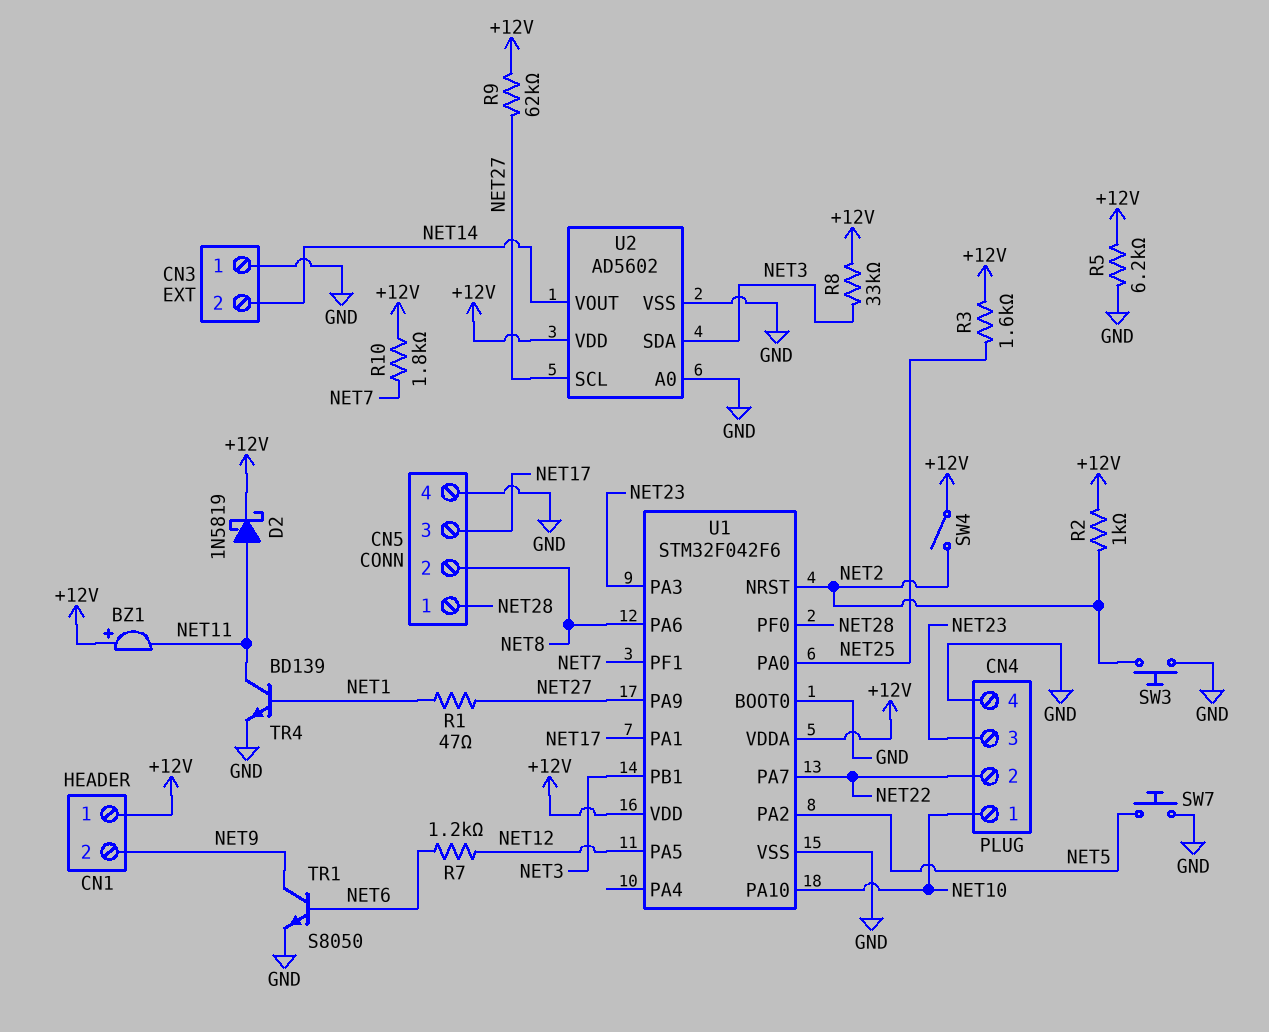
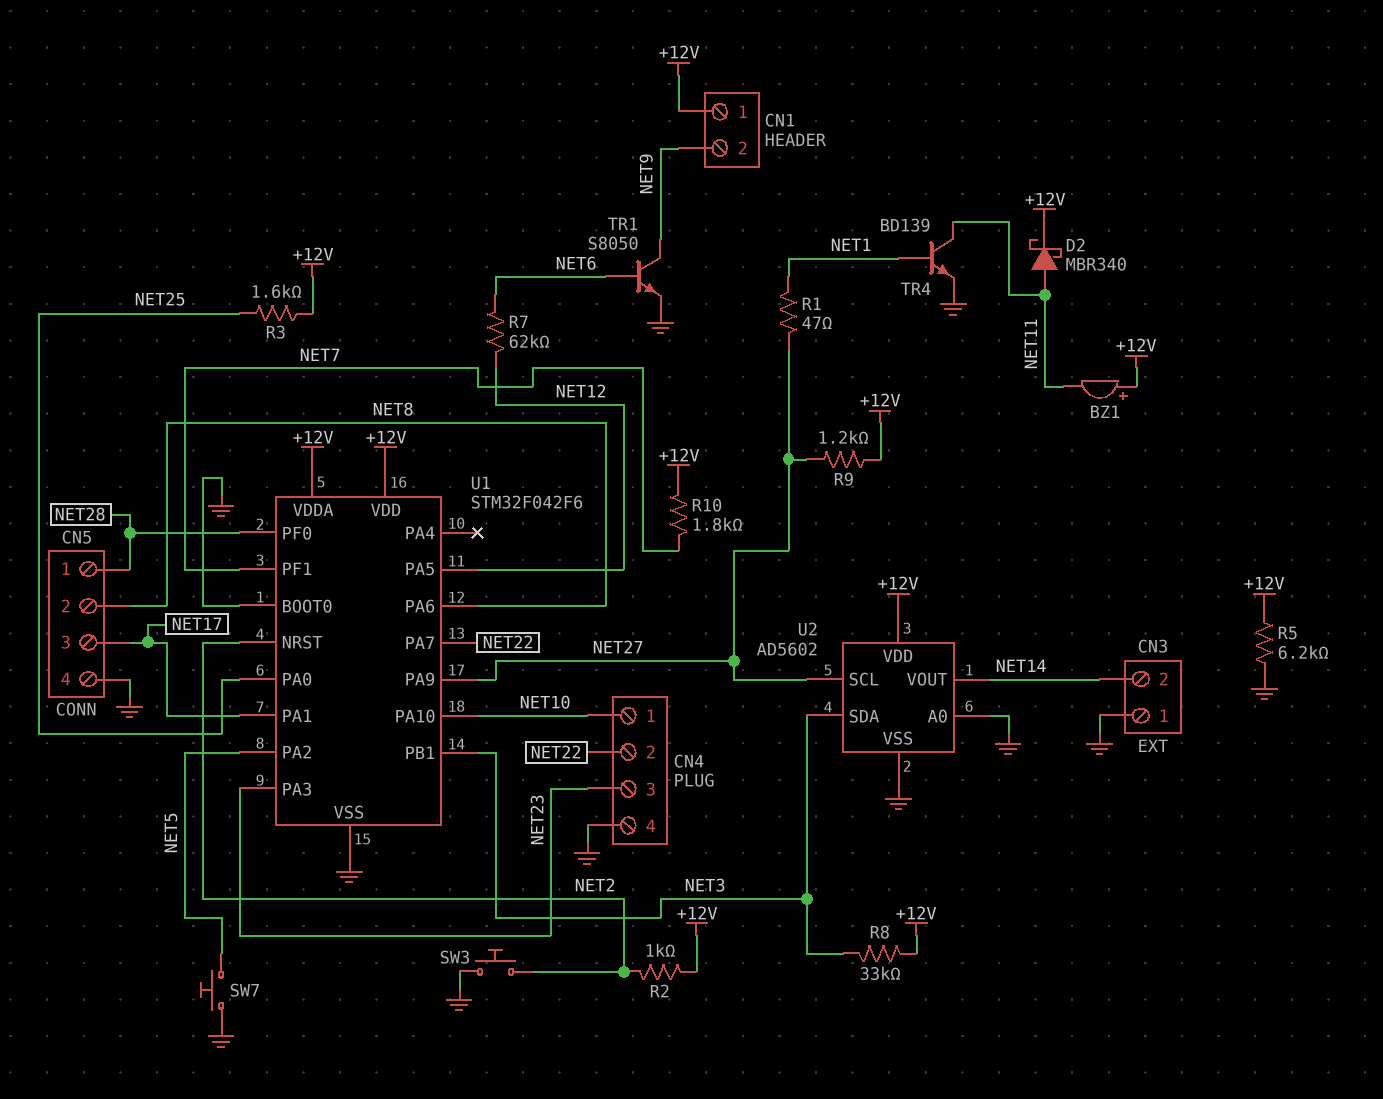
D2: schottky 1N5819 (A NET11, K +12V) -> schottky MBR340 (A NET11, K +12V)
R7: 1.2k (NET6, NET12) -> 62k (NET6, NET12)
R9: 62k (+12V, NET27) -> 1.2k (+12V, NET27)
SW4: switch (+12V, NET2) -> none

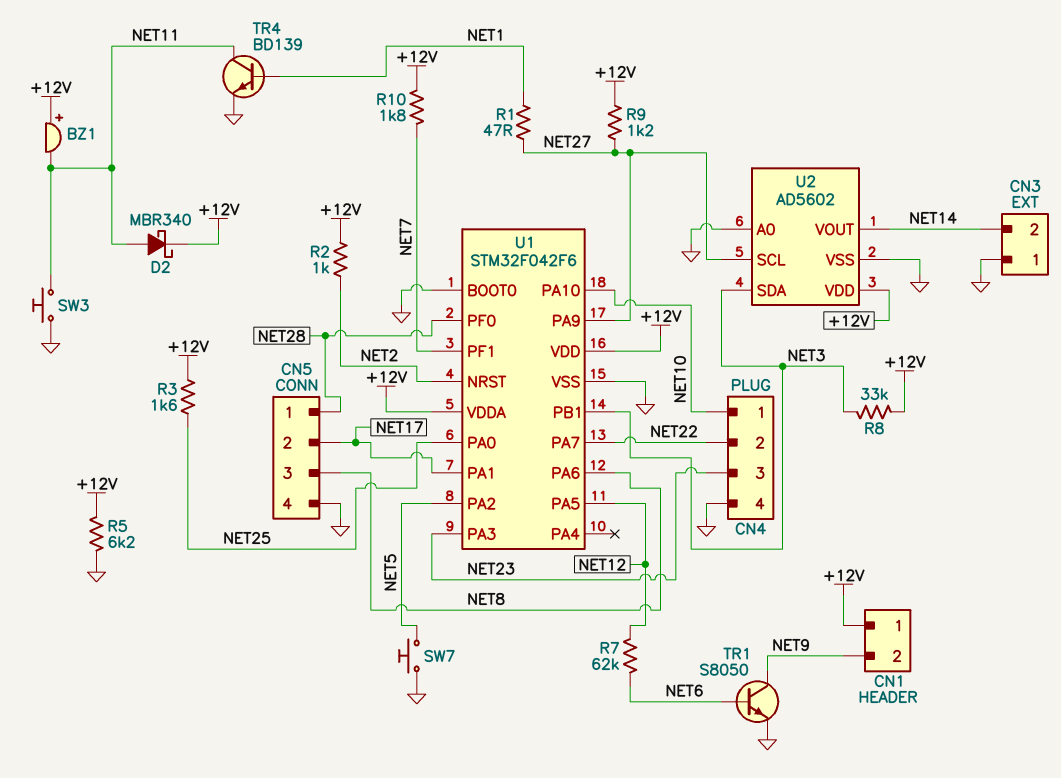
CN5 pin 2: NET8 -> NET17
CN5 pin 3: NET17 -> NET8
SW3: button (GND, NET2) -> button (GND, NET11)

